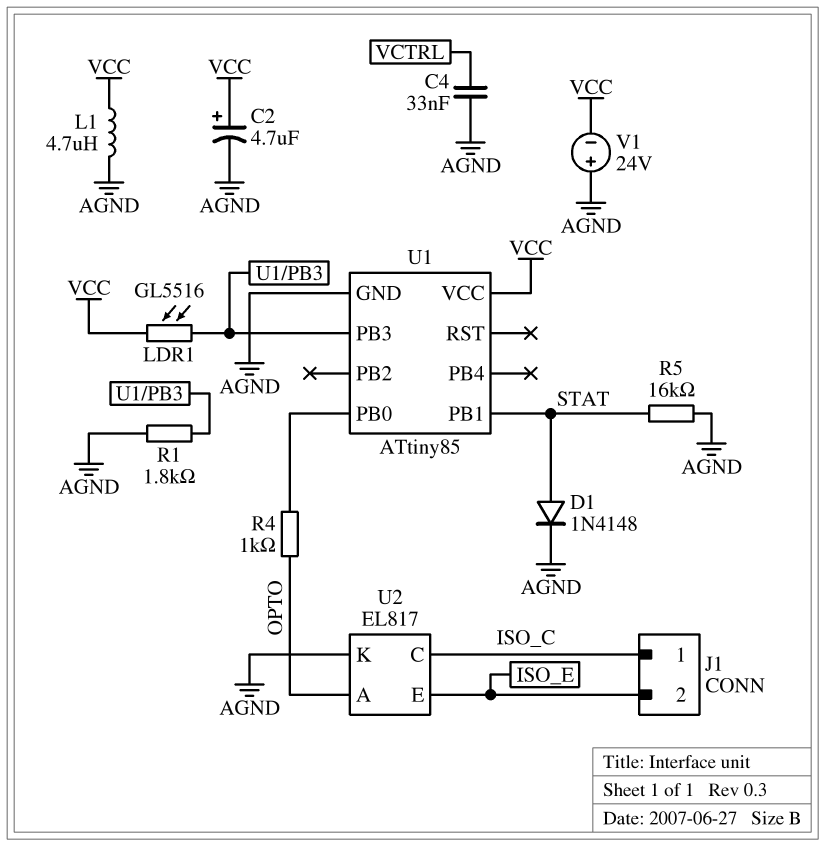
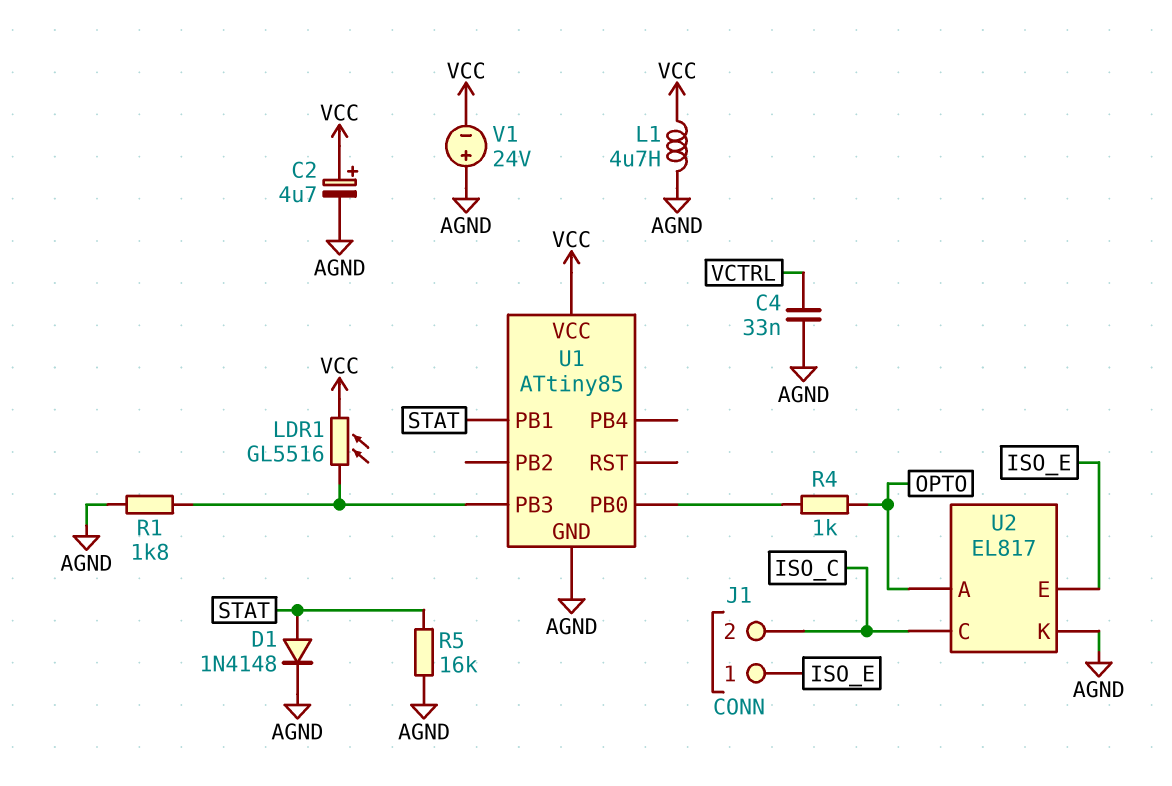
J1 pin 1: ISO_C -> ISO_E
J1 pin 2: ISO_E -> ISO_C

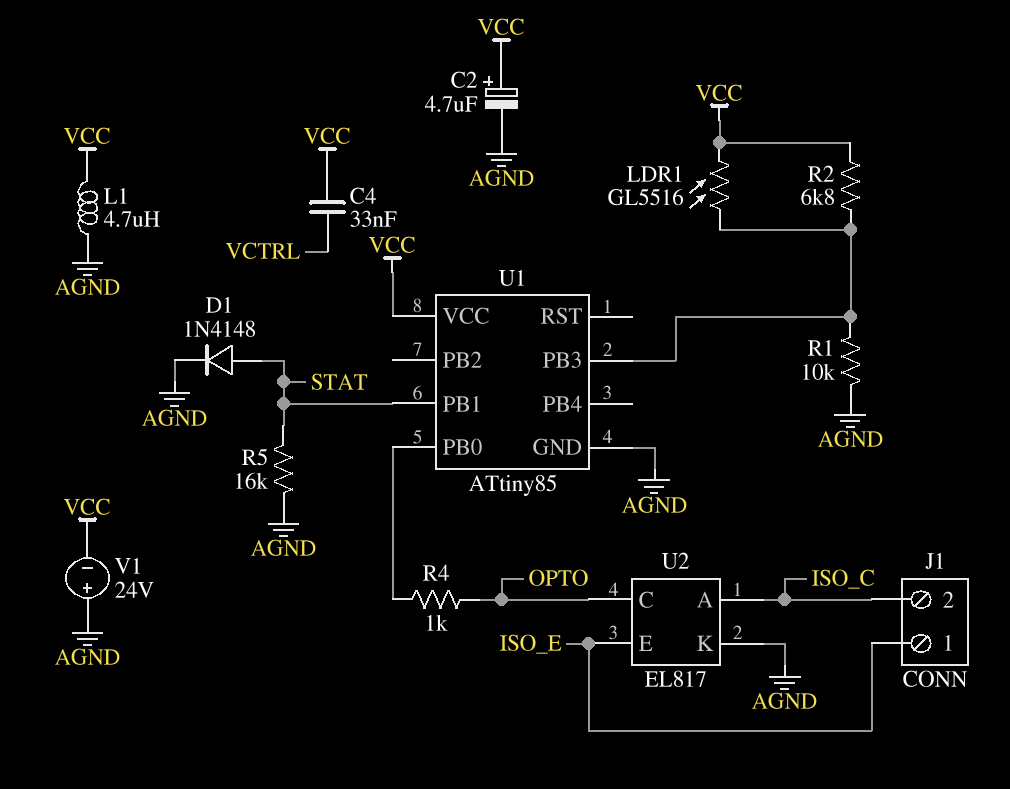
C4: 33nF (AGND, VCTRL) -> 33nF (VCC, VCTRL)
R1: 1.8k (AGND, U1/PB3) -> 10k (AGND, U1/PB3)
R2: none -> 6.8k (U1/PB3, VCC)
U2 pin A: OPTO -> ISO_C
U2 pin C: ISO_C -> OPTO

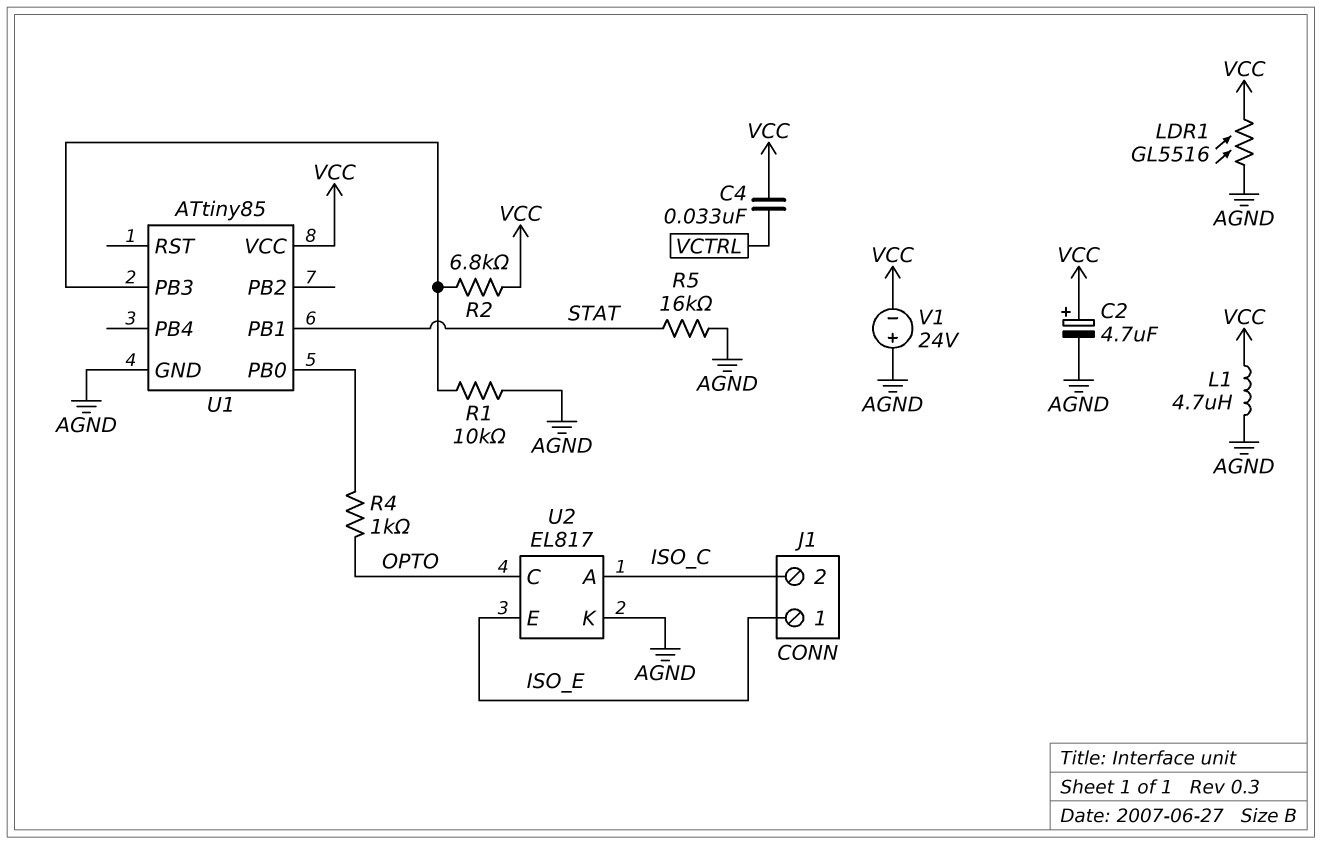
D1: diode 1N4148 (A STAT, K AGND) -> none
LDR1: GL5516 (U1/PB3, VCC) -> GL5516 (AGND, VCC)

